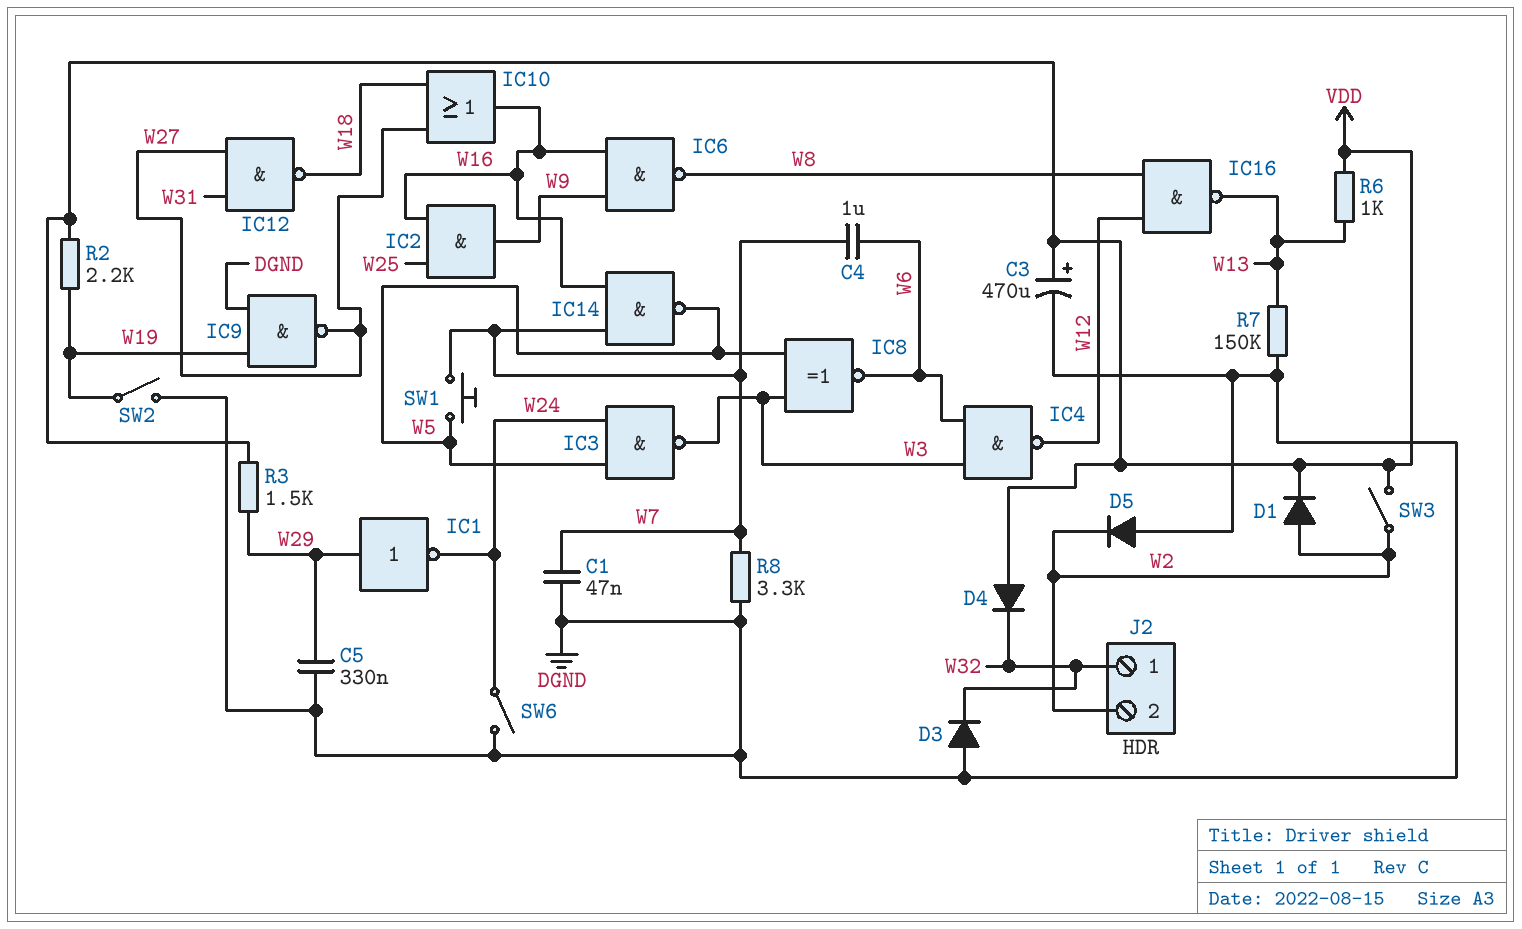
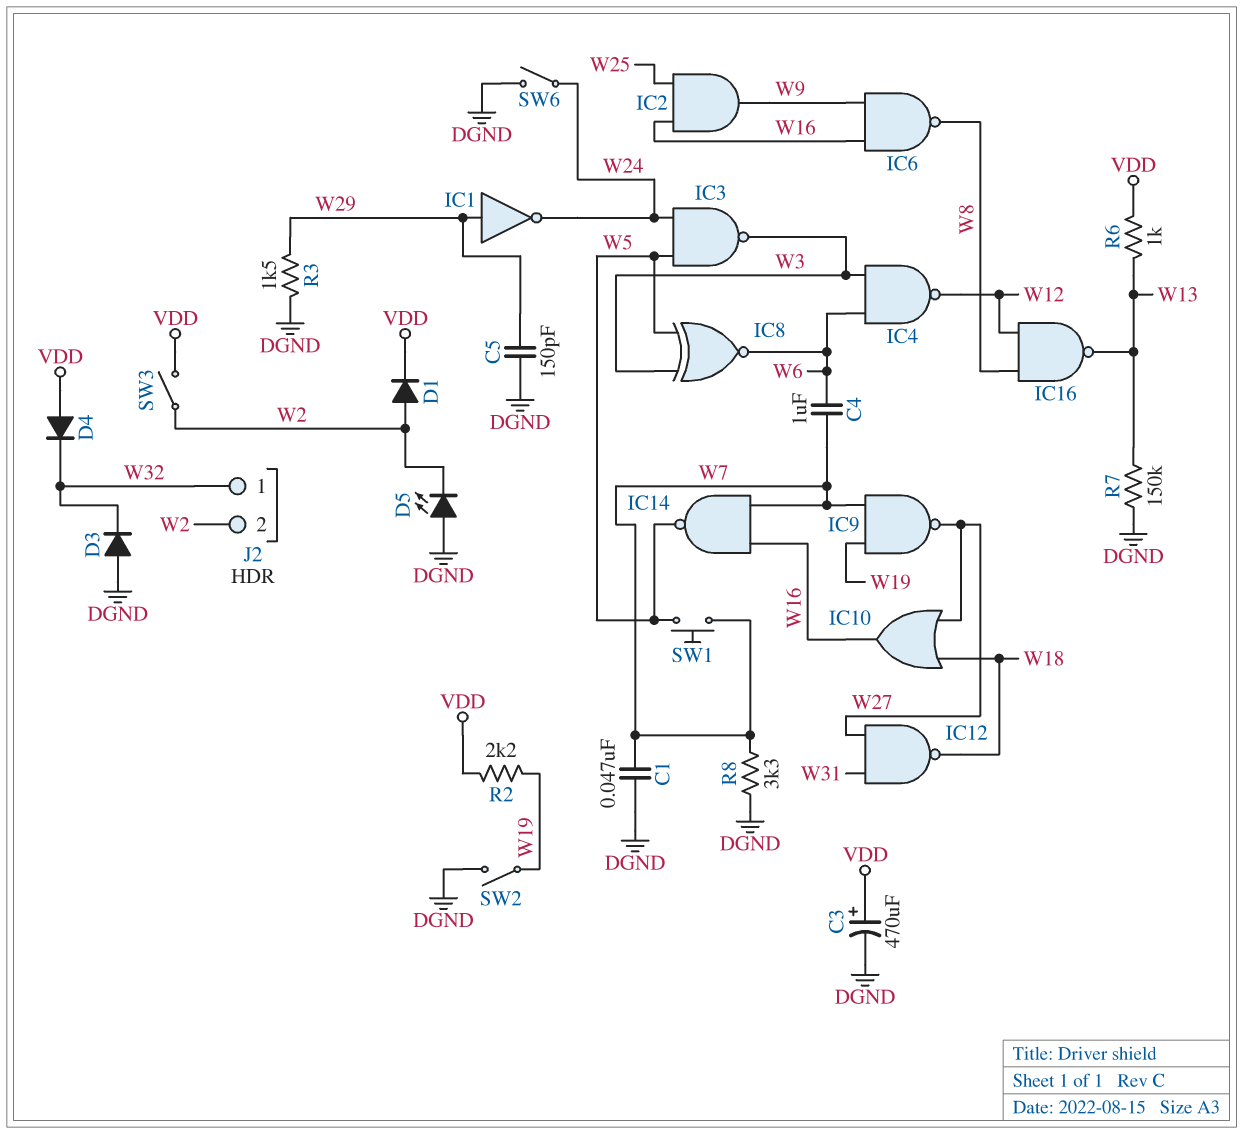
C5: 330nF (DGND, W29) -> 150pF (DGND, W29)
D5: diode (A DGND, K W2) -> LED (A DGND, K W2)
IC9: NAND (in DGND, in W19, out W27) -> NAND (in W7, in W19, out W27)
R3: 1.5k (VDD, W29) -> 1.5k (DGND, W29)

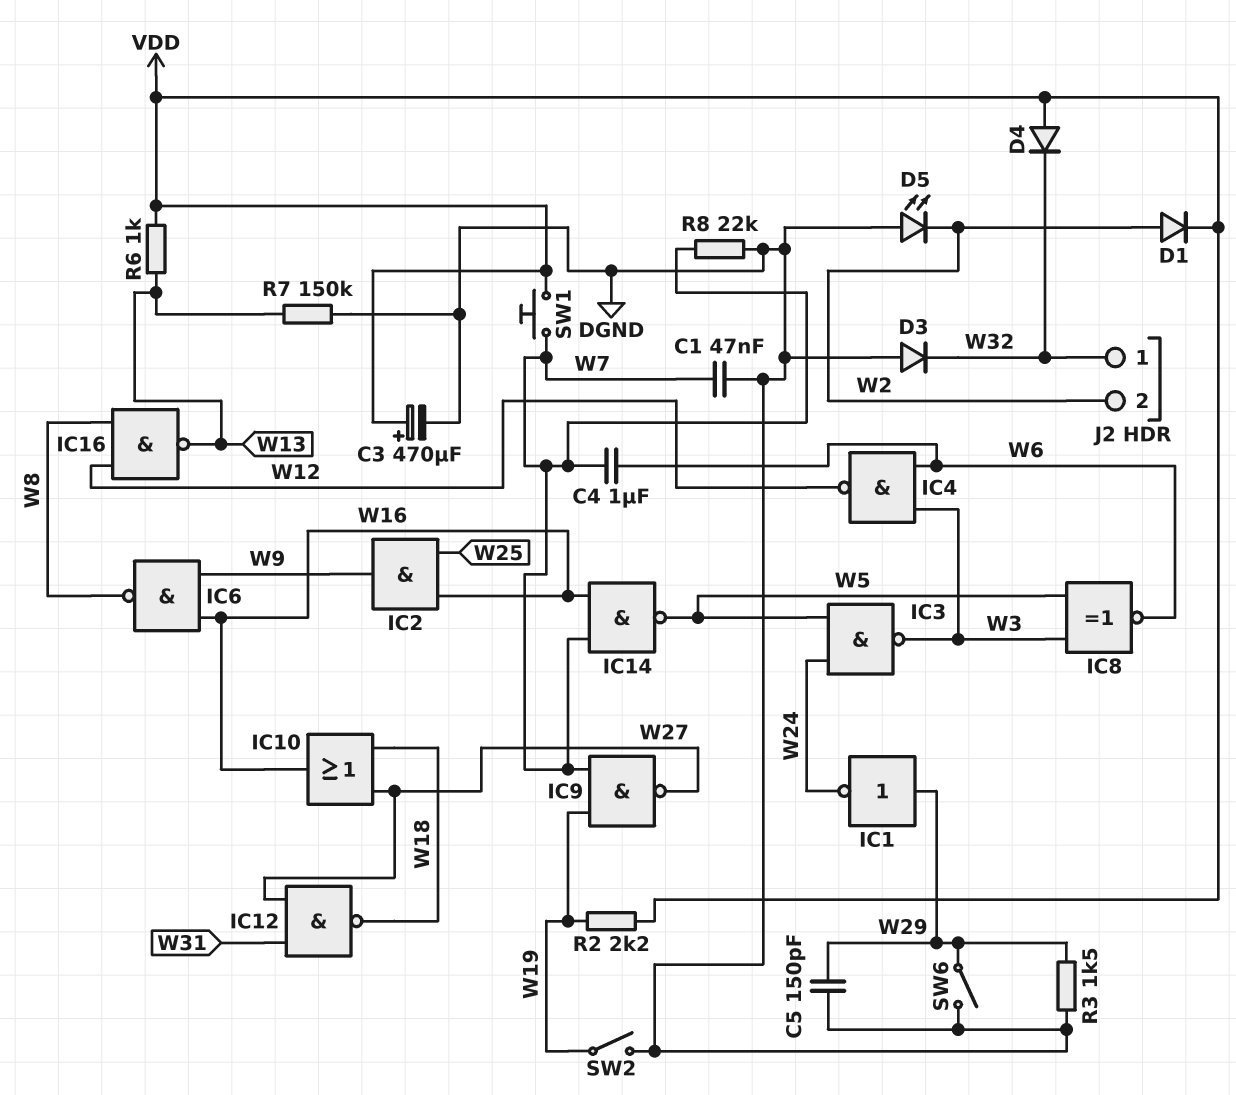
R8: 3.3k (DGND, W7) -> 22k (DGND, W7)
SW1: button (W5, W7) -> button (VDD, W7)
SW3: switch (VDD, W2) -> none
SW6: switch (DGND, W24) -> switch (DGND, W29)

